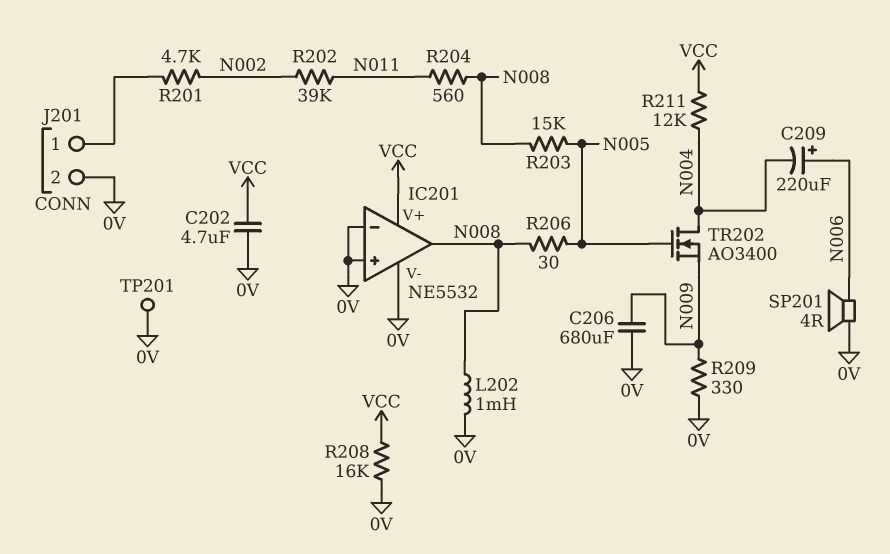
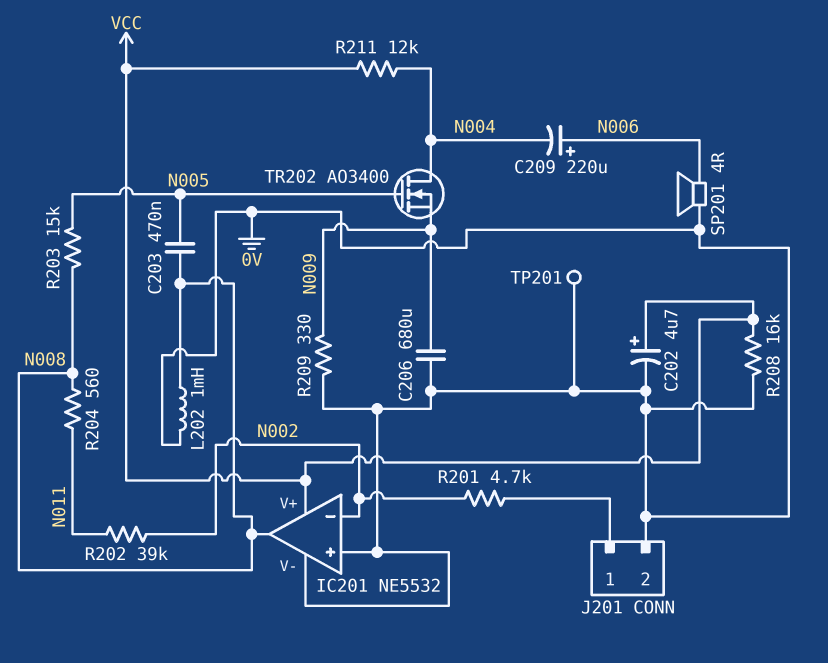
C202: 4.7uF (0V, VCC) -> 4.7uF (plus VCC, minus 0V)
C203: none -> 470nF (N005, N008)
IC201 pin in-: 0V -> N002
R206: 30 (N005, N008) -> none

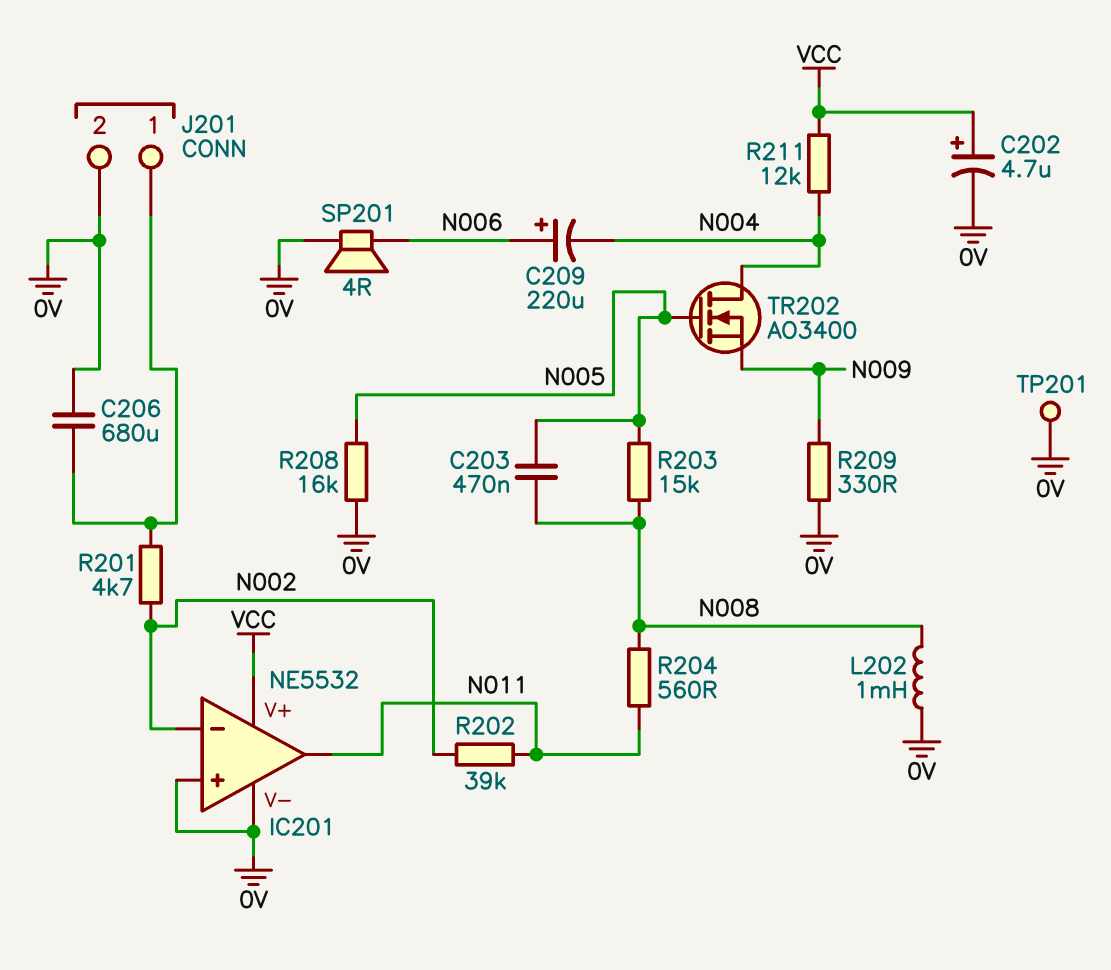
C206: 680uF (0V, N009) -> 680uF (0V, J201/1)
IC201 pin out: N008 -> N011
R208: 16k (0V, VCC) -> 16k (0V, N005)

